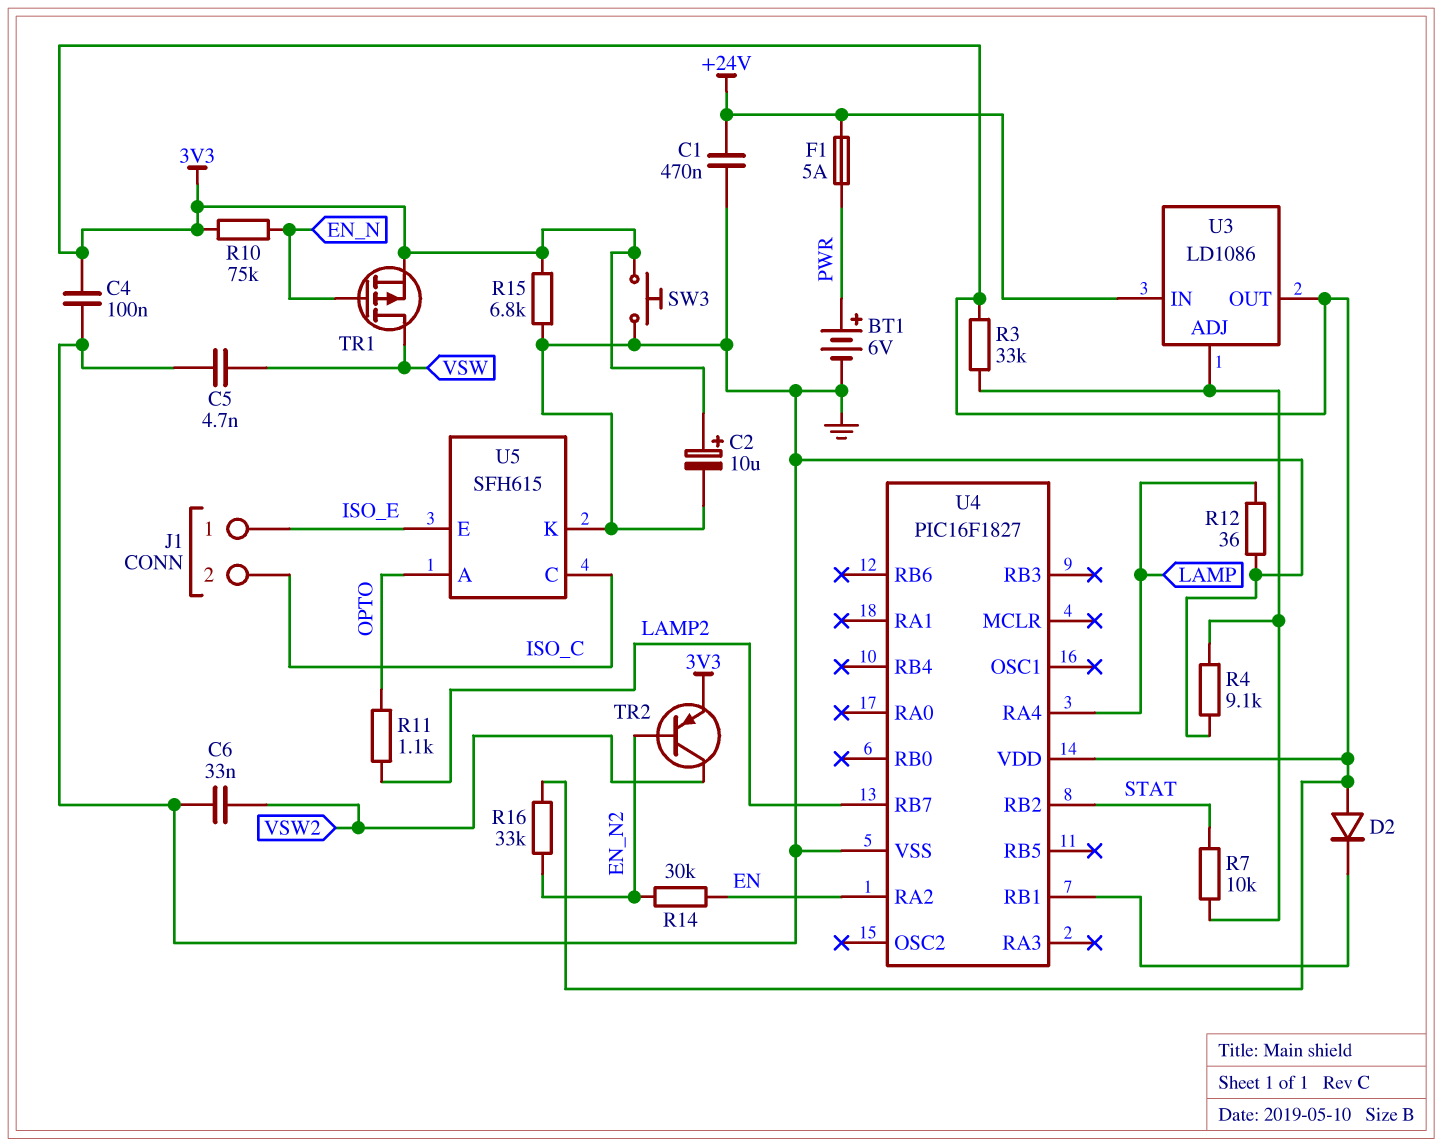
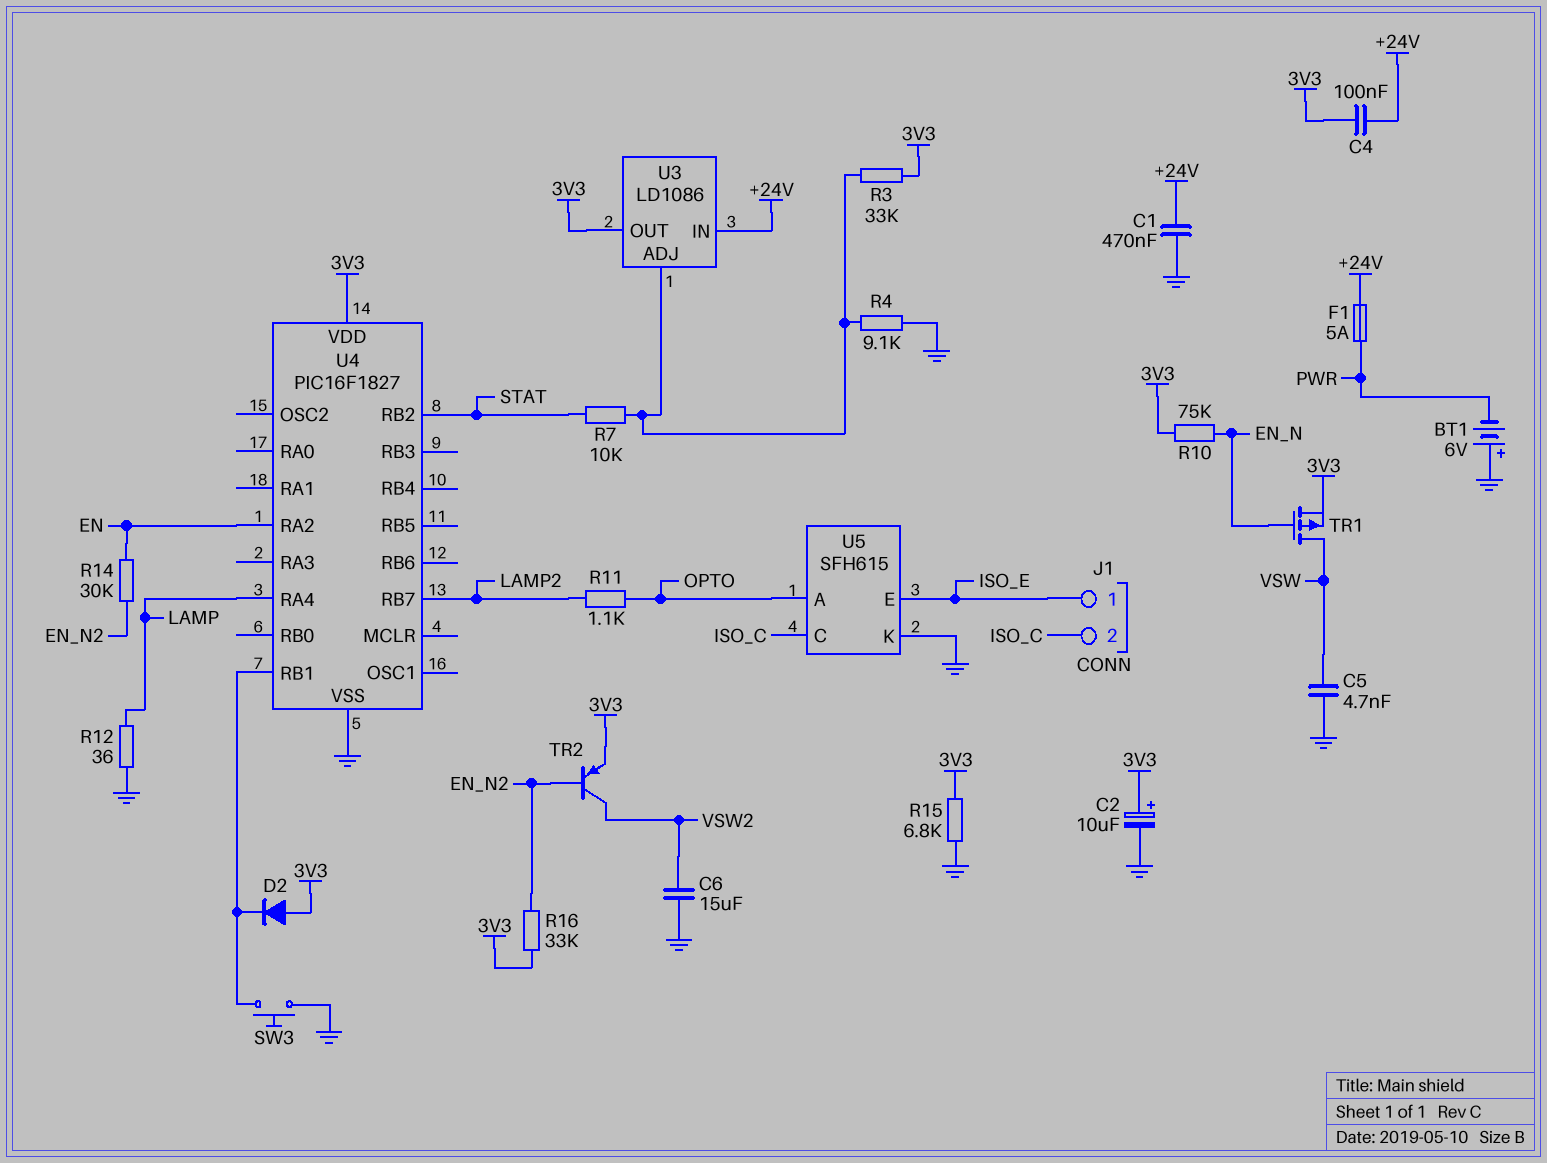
BT1: 6V (plus PWR, minus GND) -> 6V (plus GND, minus PWR)
C4: 100nF (3V3, GND) -> 100nF (+24V, 3V3)
C6: 33nF (GND, VSW2) -> 15uF (GND, VSW2)
SW3: button (3V3, GND) -> button (GND, U4/RB1)

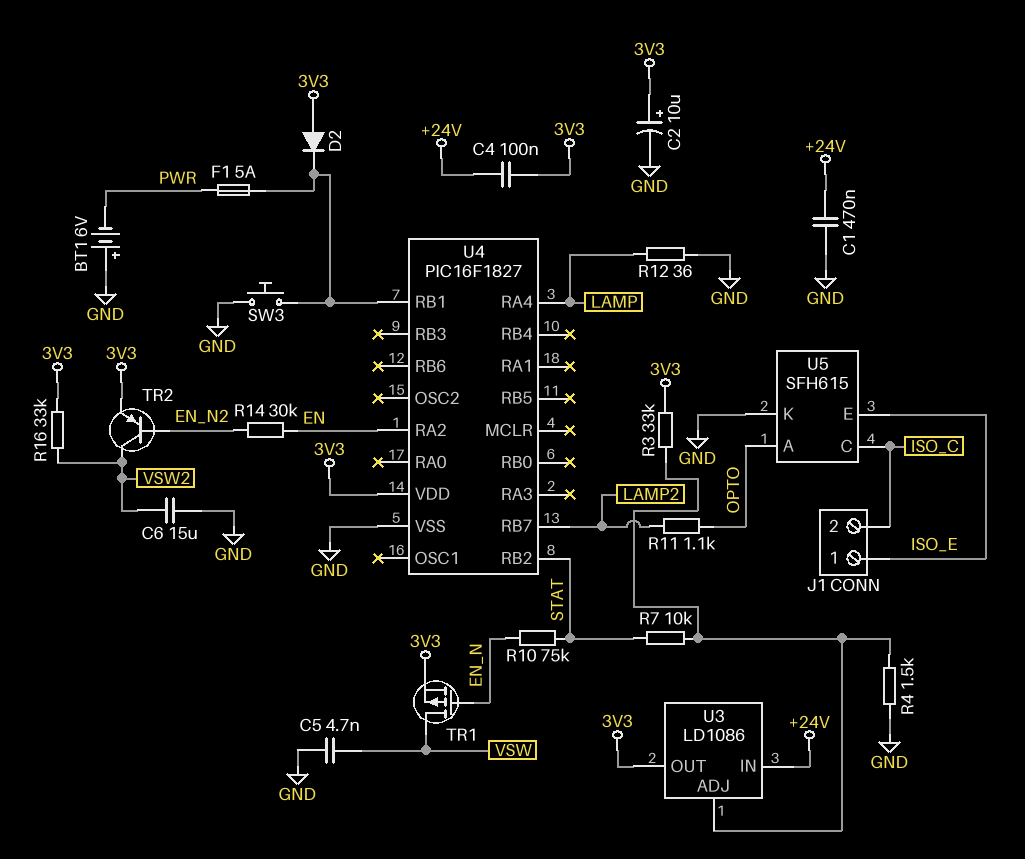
F1: 5A (+24V, PWR) -> 5A (PWR, U4/RB1)
R4: 9.1k (GND, U3/ADJ) -> 1.5k (GND, U3/ADJ)
R10: 75k (3V3, EN_N) -> 75k (EN_N, STAT)
R15: 6.8k (3V3, GND) -> none
R16: 33k (3V3, EN_N2) -> 33k (3V3, VSW2)

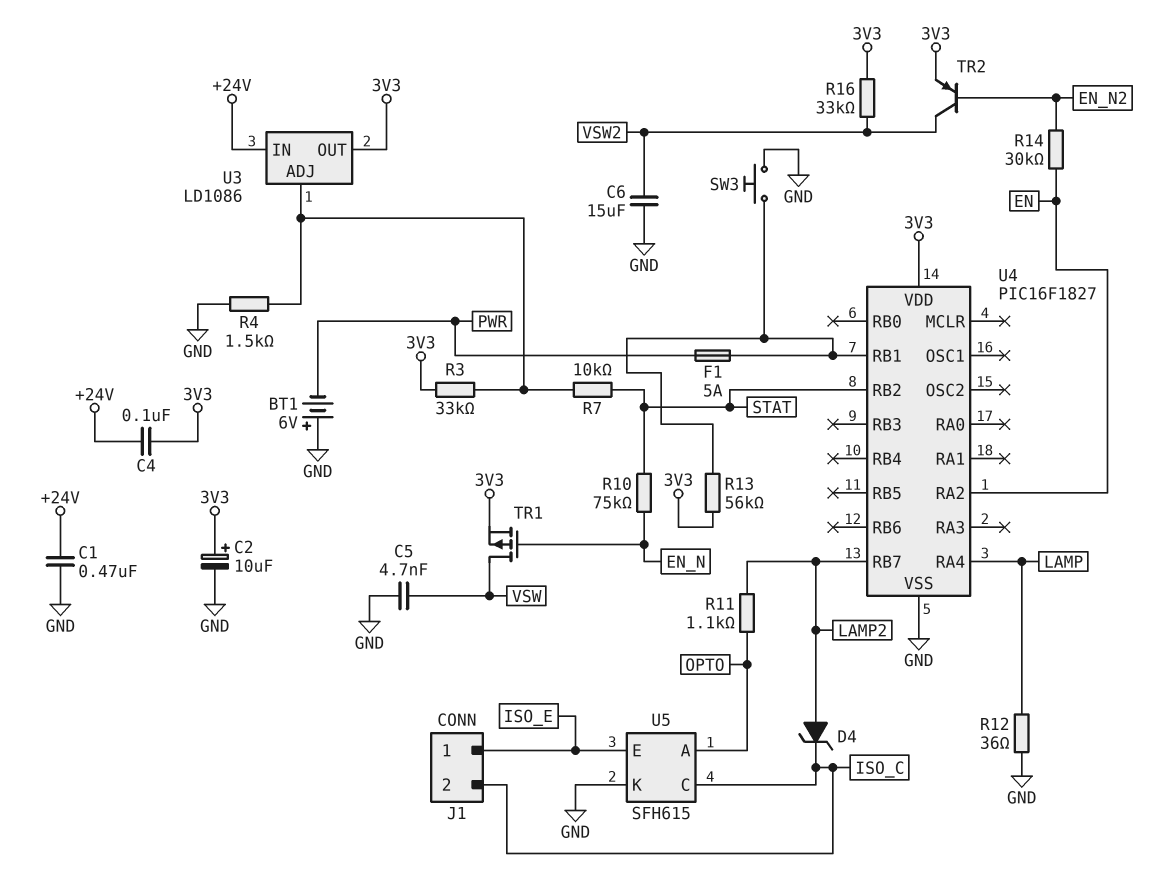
D2: diode (A 3V3, K U4/RB1) -> none
D4: none -> zener (A LAMP2, K ISO_C)
R13: none -> 56k (3V3, U4/RB1)

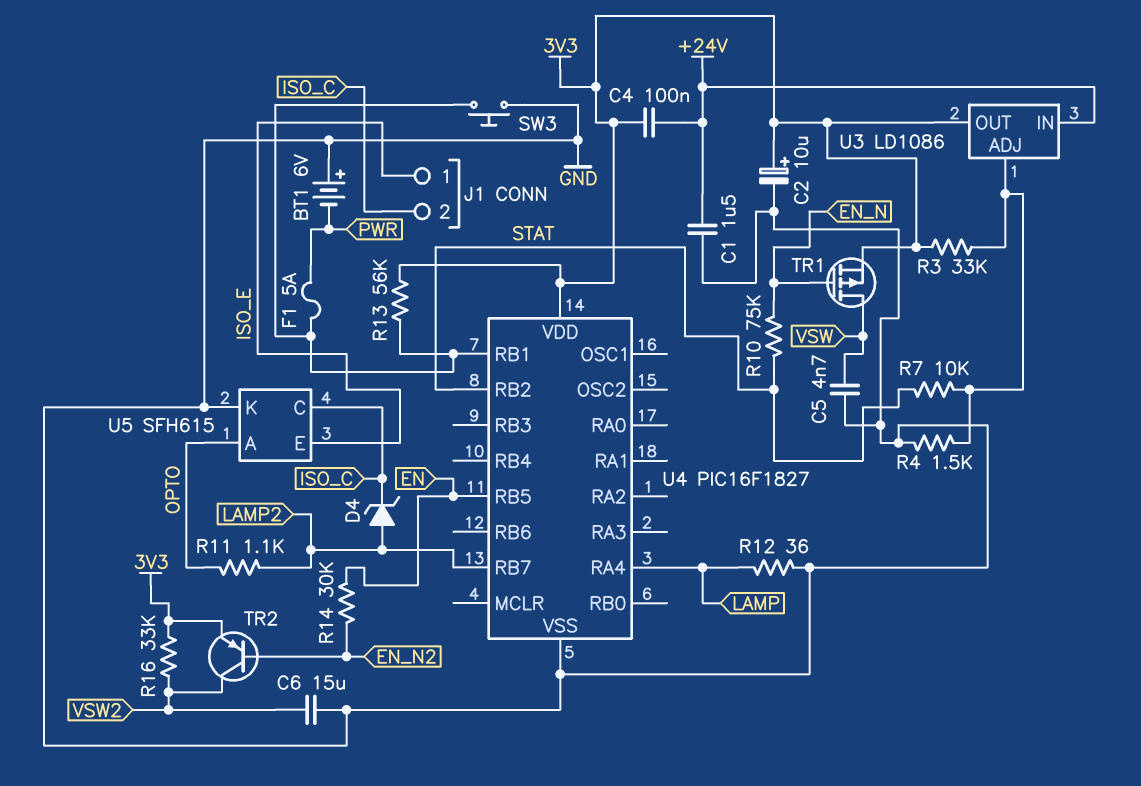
C1: 470nF (+24V, GND) -> 1.5uF (+24V, GND)
U4 pin RA2: EN -> none
U4 pin RB5: none -> EN

